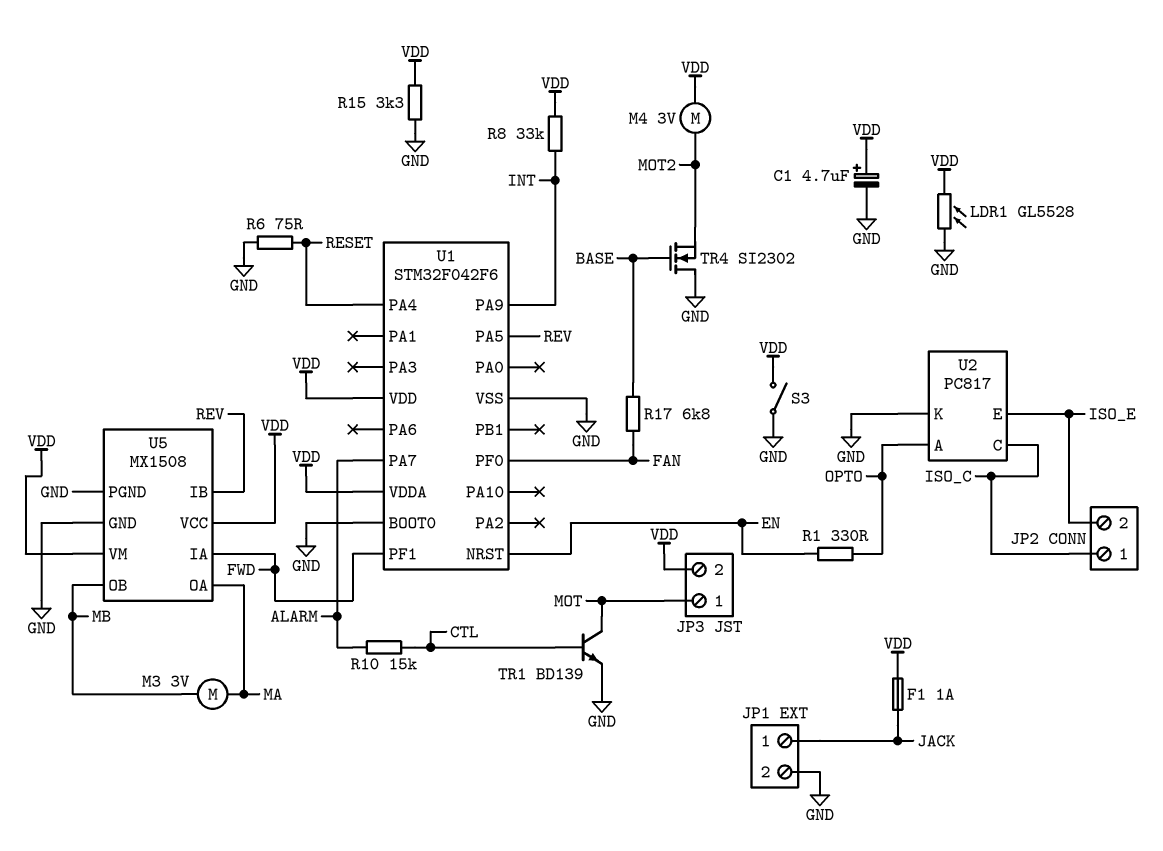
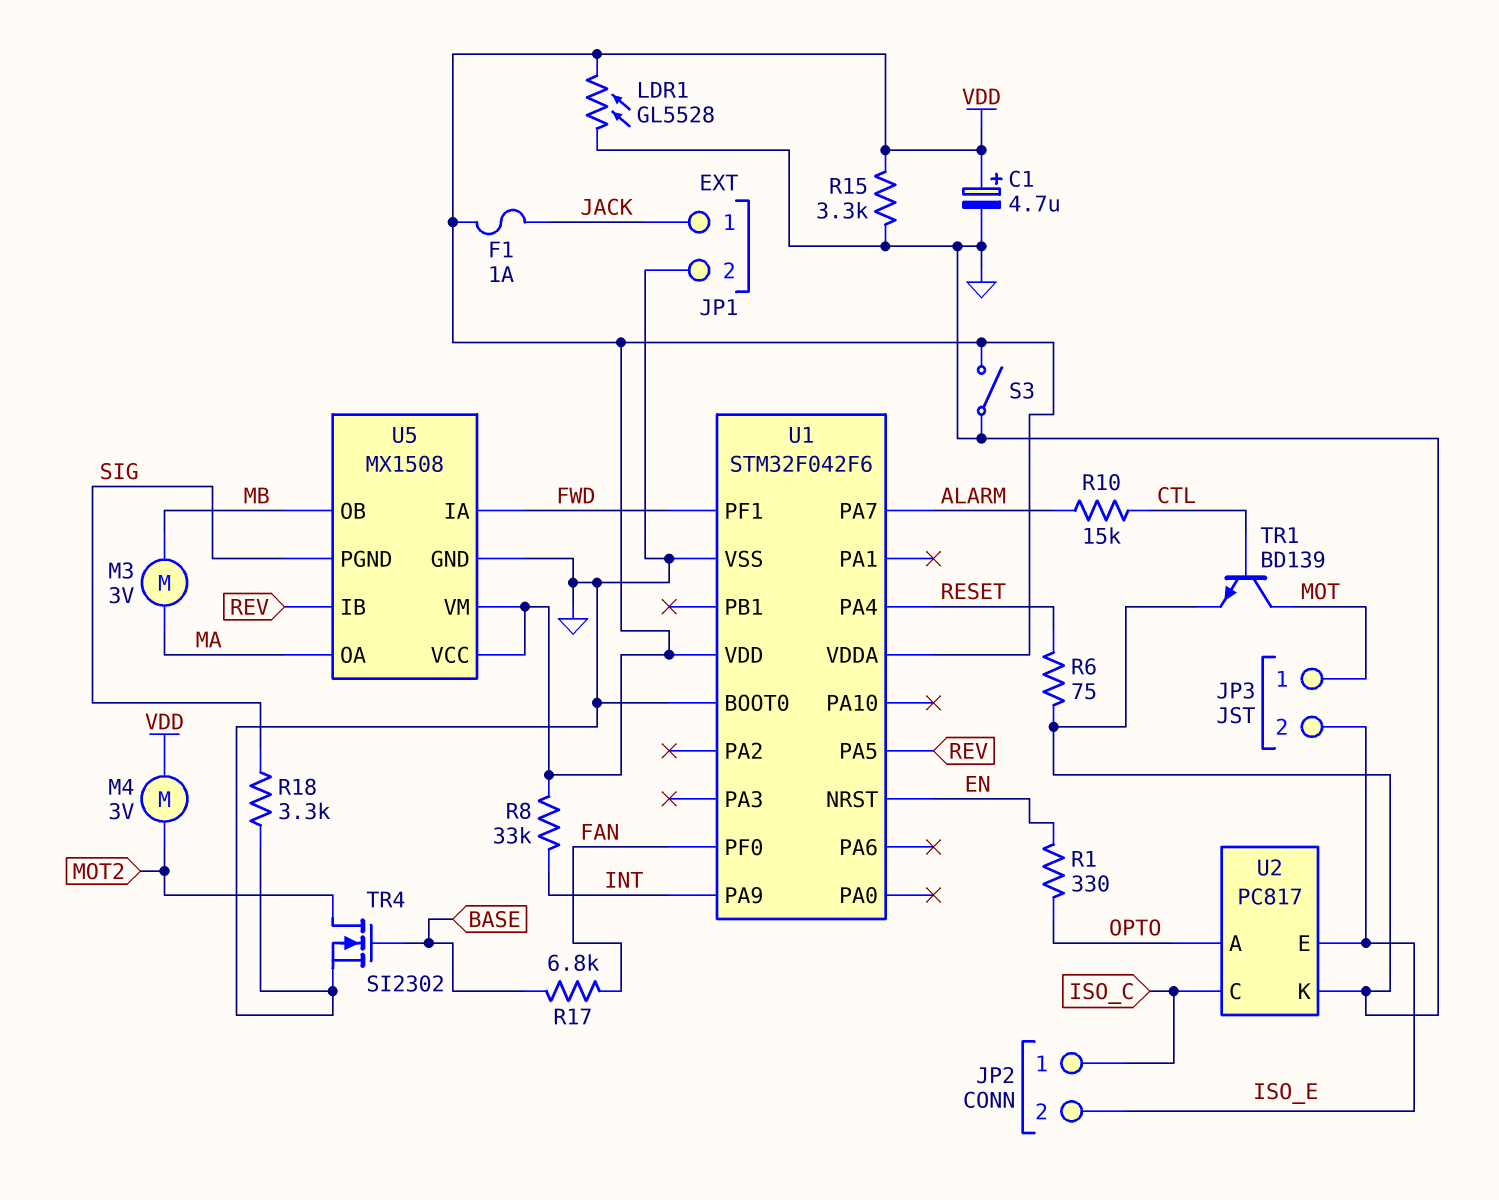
JP3 pin 2: VDD -> ISO_E
R18: none -> 3.3k (GND, SIG)
TR4: NMOS SI2302 (G BASE, D GND, S MOT2) -> NMOS SI2302 (G BASE, D MOT2, S GND)
U5 pin PGND: GND -> SIG

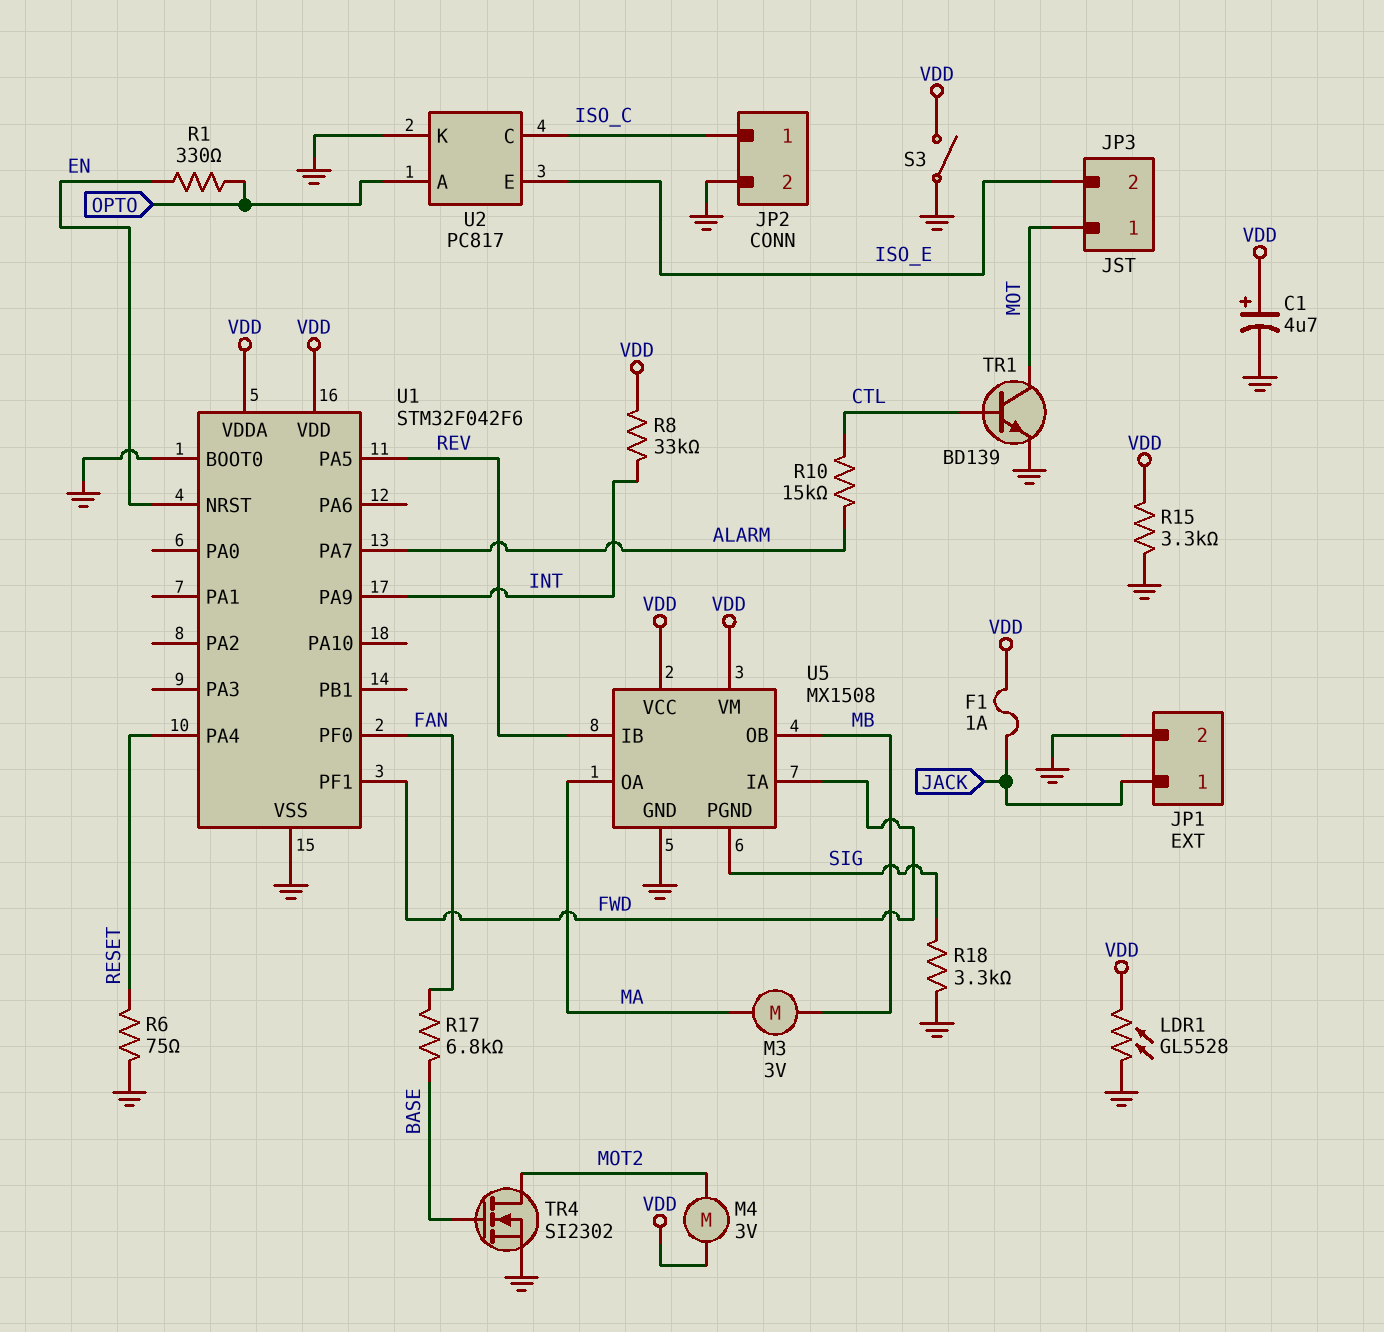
JP2 pin 2: ISO_E -> GND

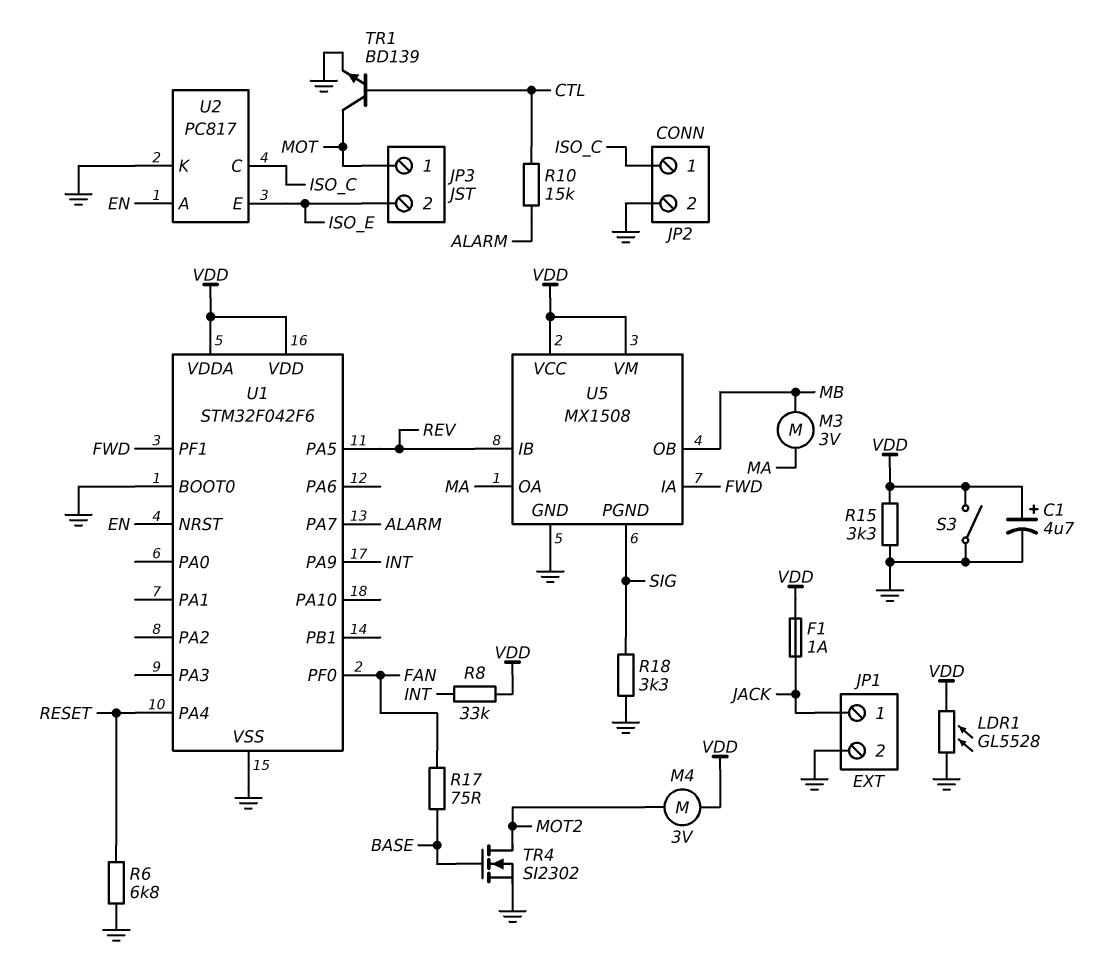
R1: 330 (EN, OPTO) -> none
R6: 75 (GND, RESET) -> 6.8k (GND, RESET)
R17: 6.8k (BASE, FAN) -> 75 (BASE, FAN)
U2 pin A: OPTO -> EN

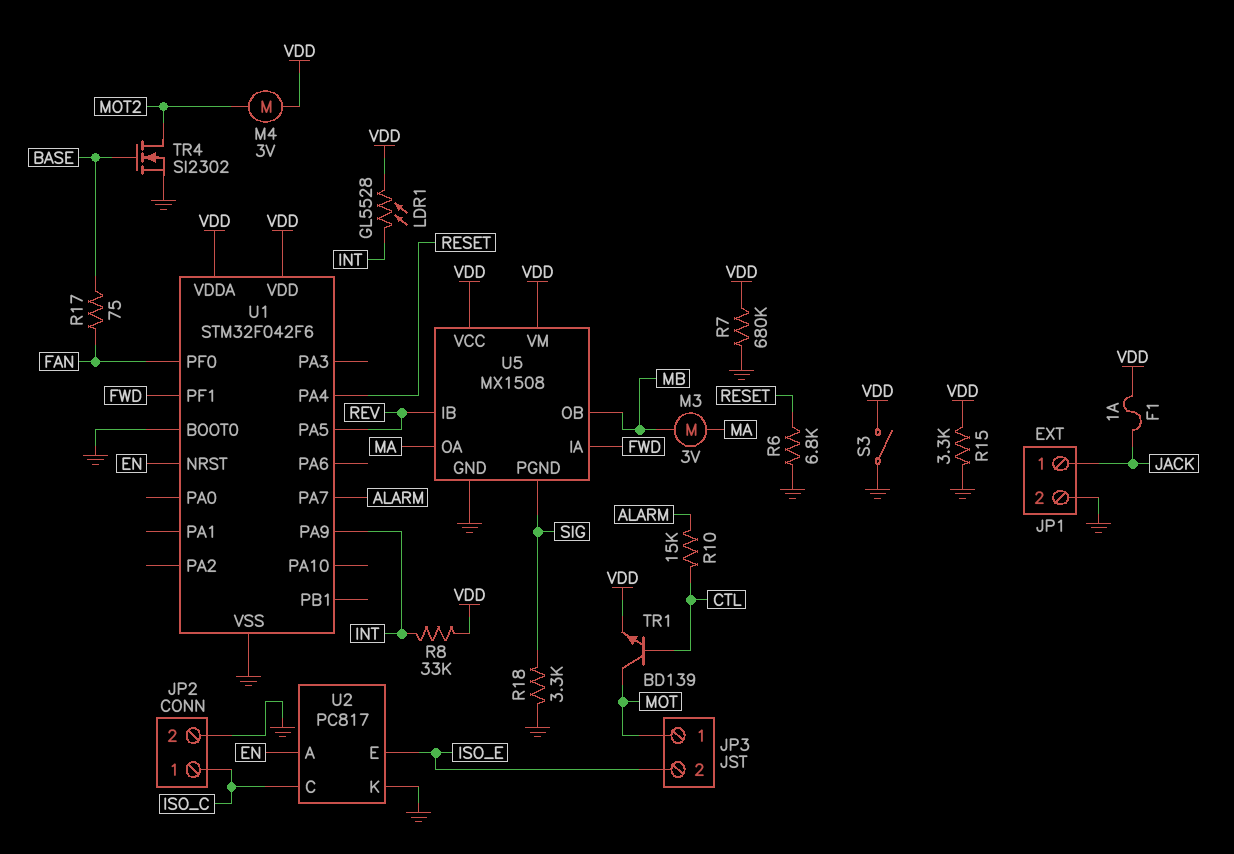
C1: 4.7uF (plus VDD, minus GND) -> none
LDR1: GL5528 (GND, VDD) -> GL5528 (INT, VDD)
R7: none -> 680k (GND, VDD)
TR1: NPN BD139 (B CTL, C MOT, E GND) -> NPN BD139 (B CTL, C MOT, E VDD)

